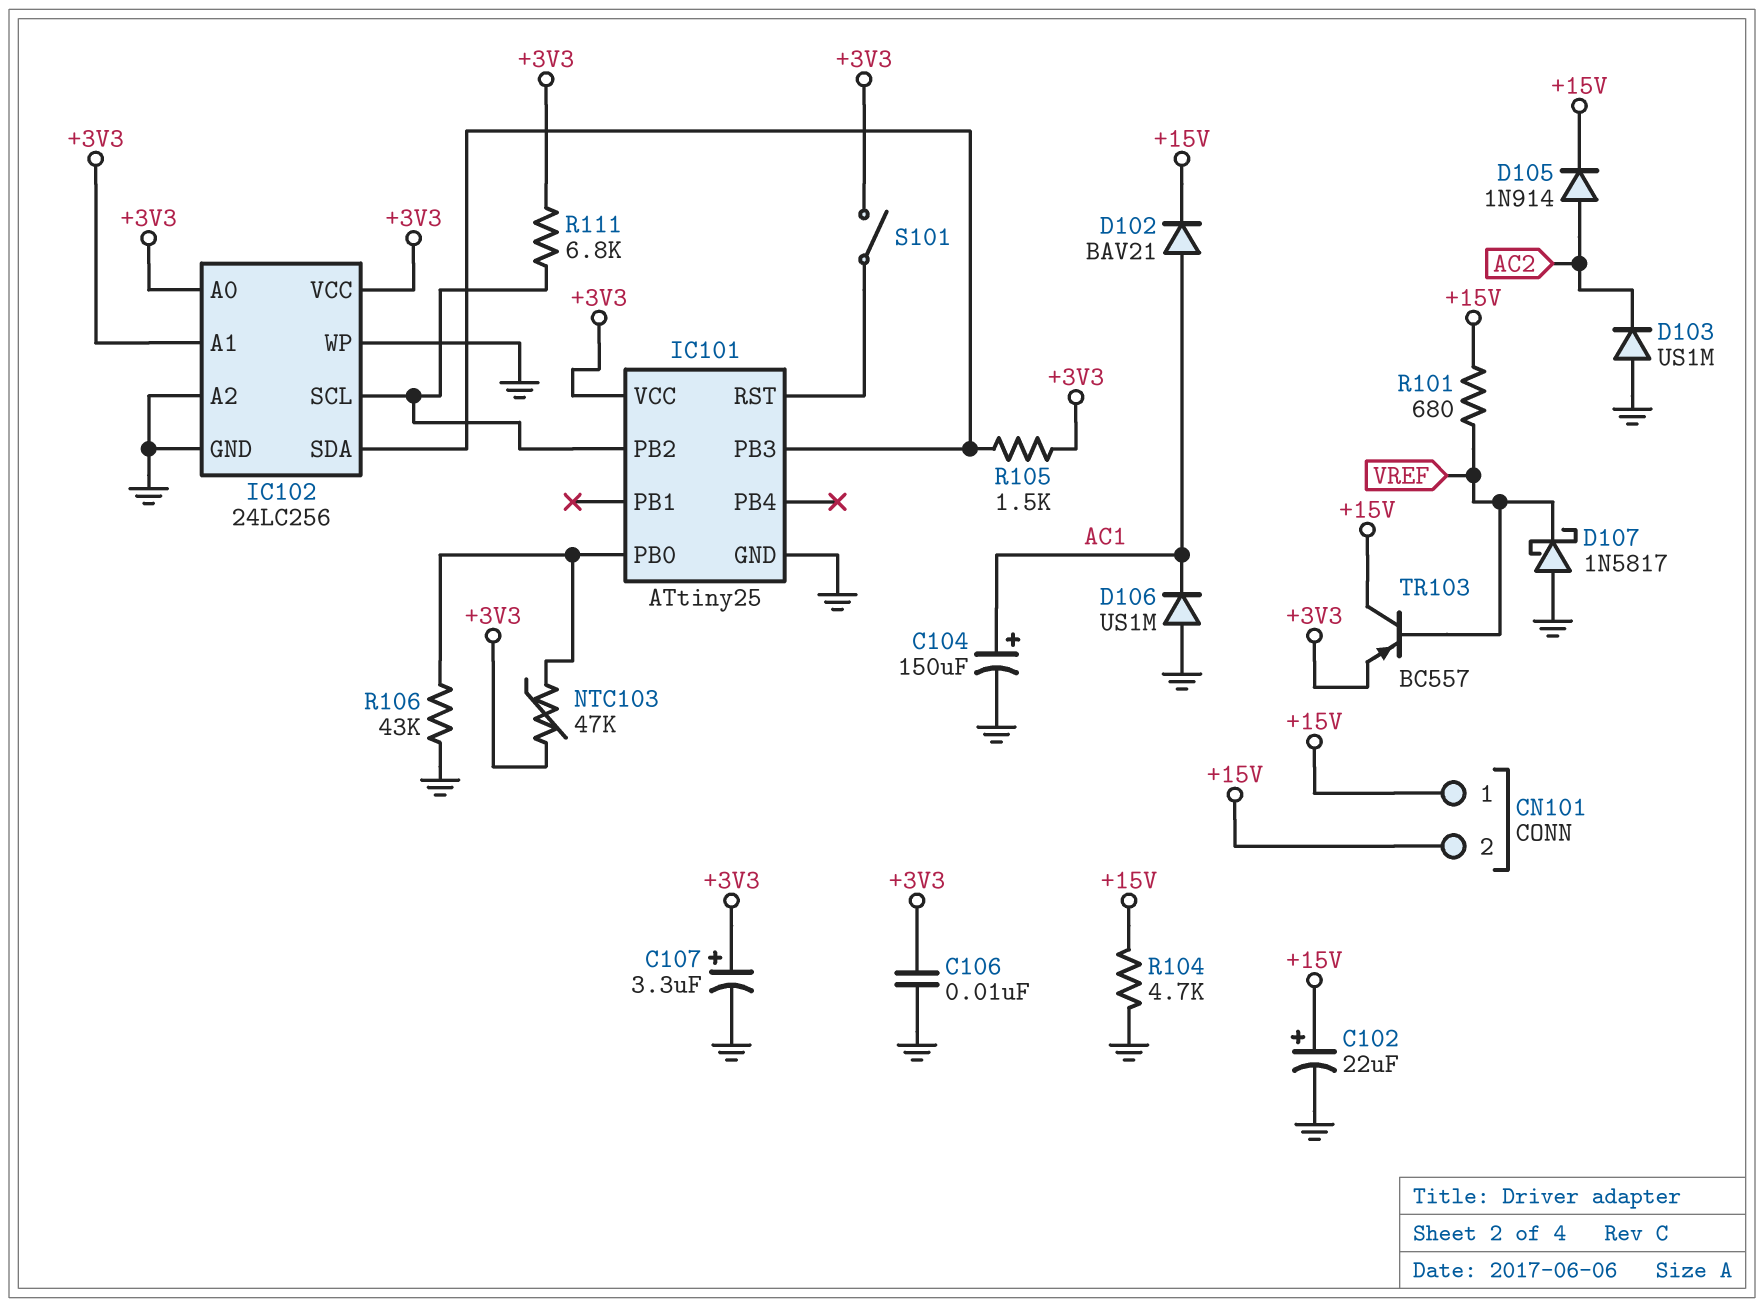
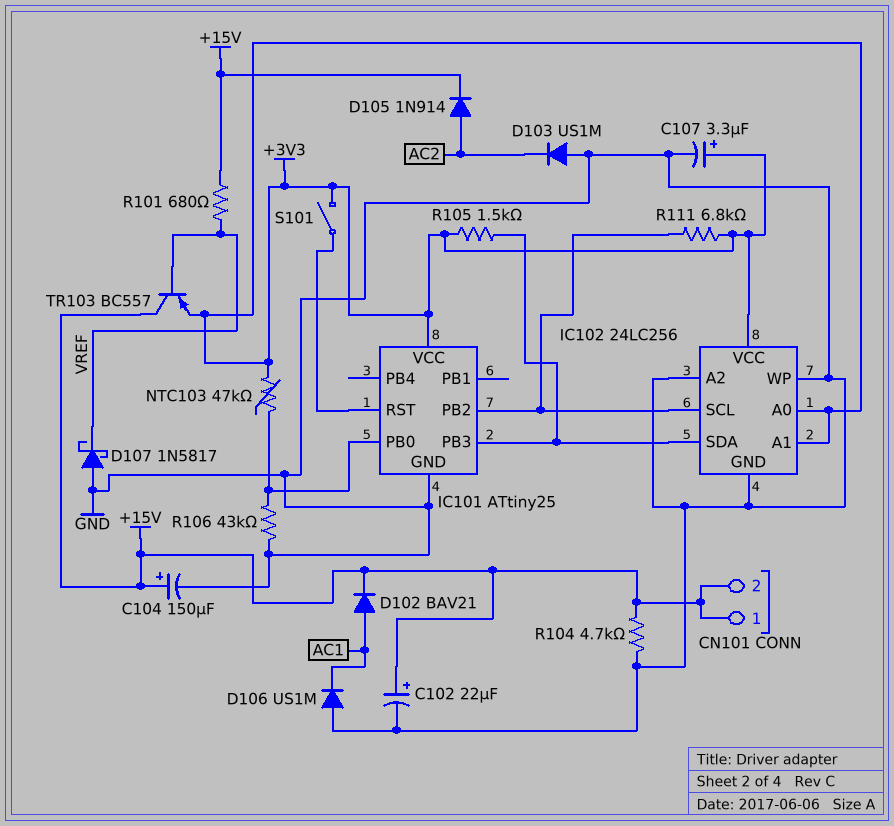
C104: 150uF (plus AC1, minus GND) -> 150uF (plus +15V, minus GND)
C106: 10nF (+3V3, GND) -> none

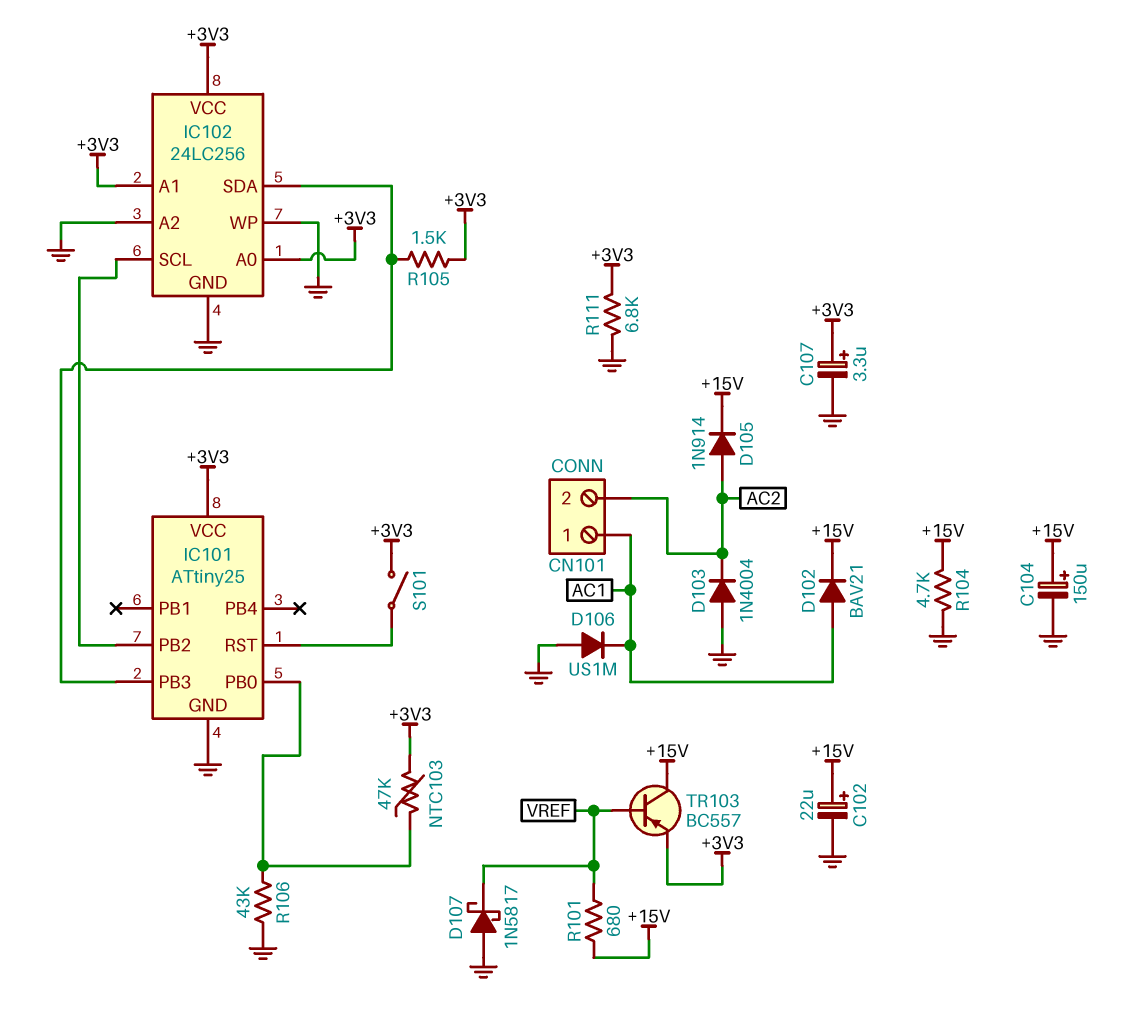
CN101 pin 1: +15V -> AC1
CN101 pin 2: +15V -> AC2
D103: diode US1M (A GND, K AC2) -> diode 1N4004 (A GND, K AC2)
R111: 6.8k (+3V3, IC101/PB2) -> 6.8k (+3V3, GND)

